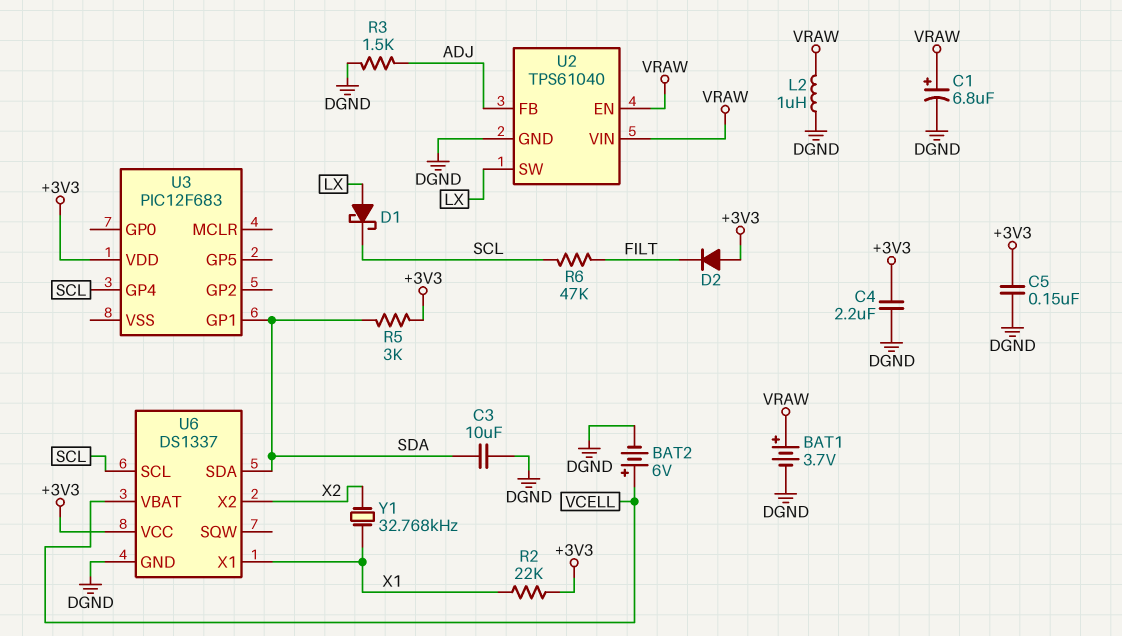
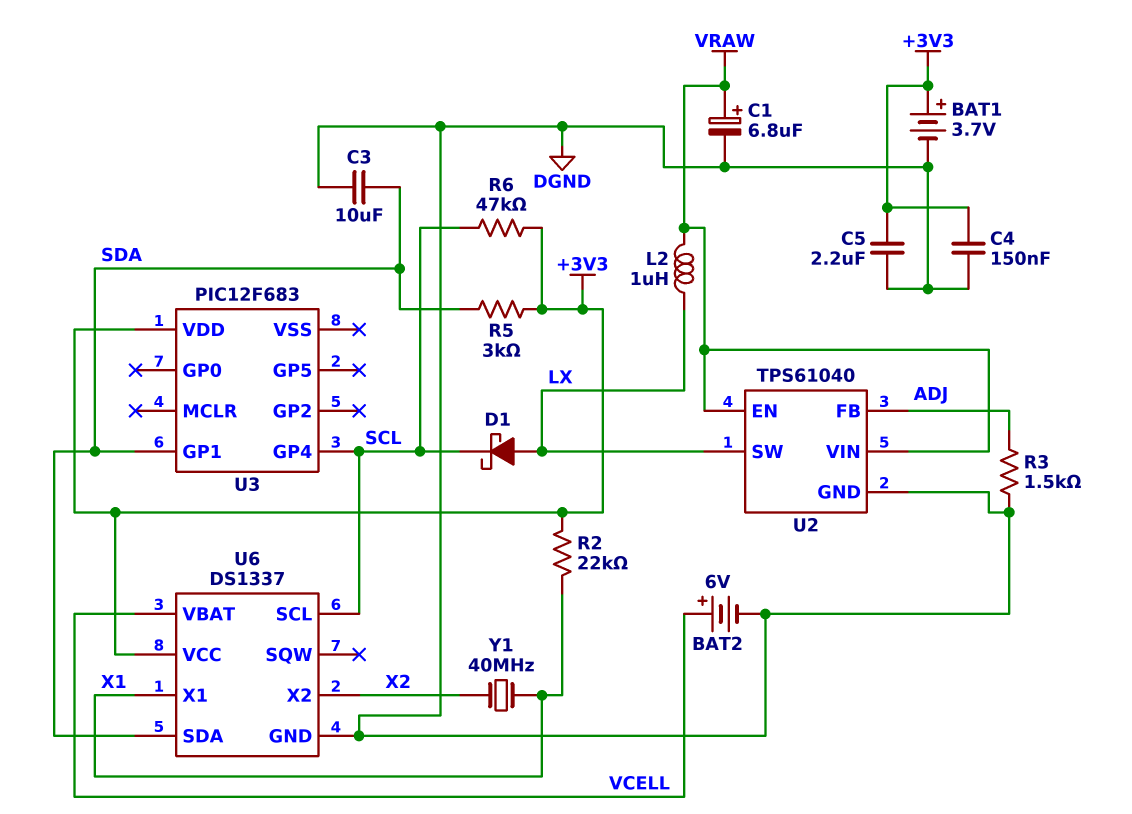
BAT1: 3.7V (plus VRAW, minus DGND) -> 3.7V (plus +3V3, minus DGND)
C4: 2.2uF (+3V3, DGND) -> 150nF (+3V3, DGND)
C5: 150nF (+3V3, DGND) -> 2.2uF (+3V3, DGND)
D2: diode (A +3V3, K FILT) -> none
L2: 1uH (DGND, VRAW) -> 1uH (LX, VRAW)
R6: 47k (FILT, SCL) -> 47k (+3V3, SCL)
Y1: 32.768kHz (X1, X2) -> 40MHz (X1, X2)

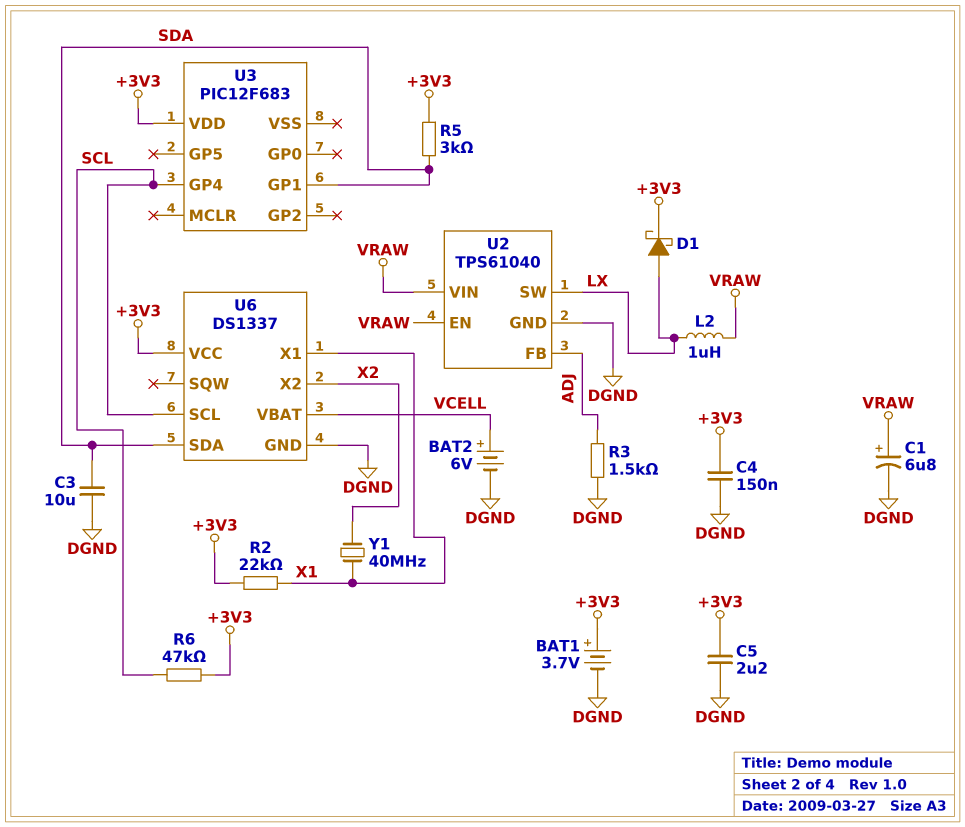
D1: schottky (A LX, K SCL) -> schottky (A LX, K +3V3)

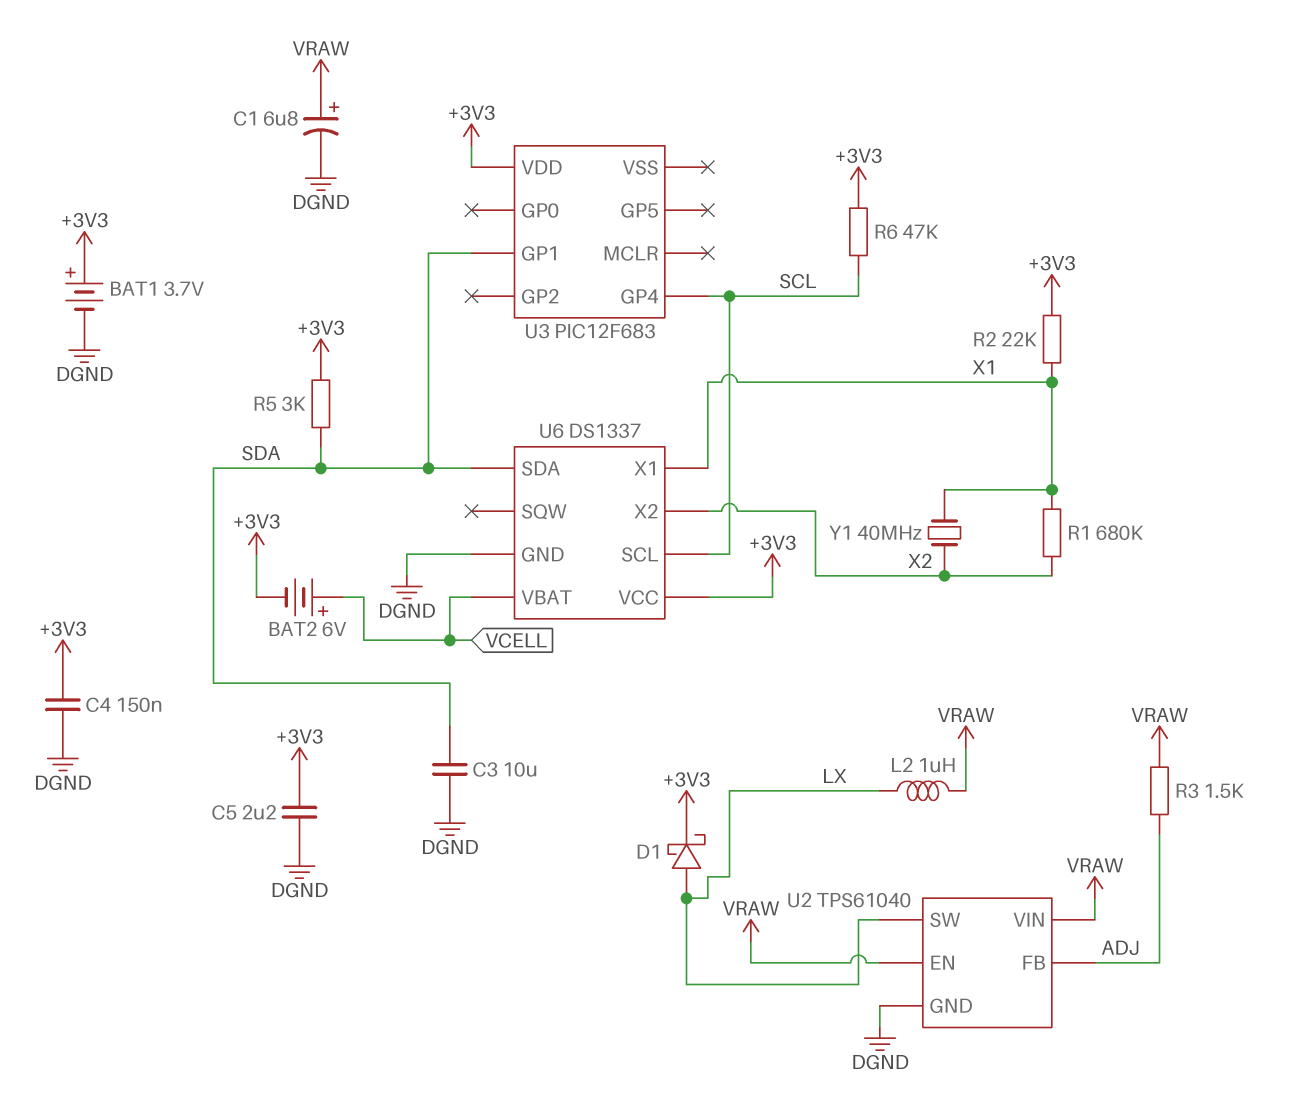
BAT2: 6V (plus VCELL, minus DGND) -> 6V (plus VCELL, minus +3V3)
R1: none -> 680k (X1, X2)
R3: 1.5k (ADJ, DGND) -> 1.5k (ADJ, VRAW)

